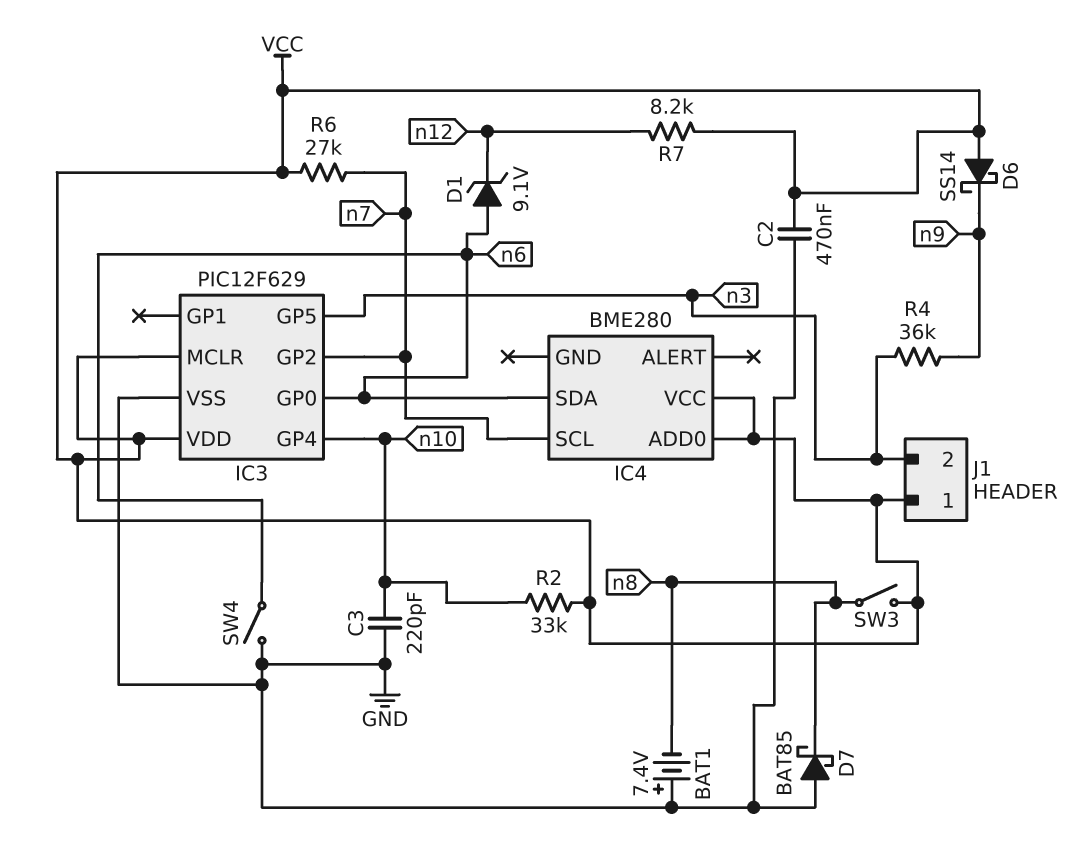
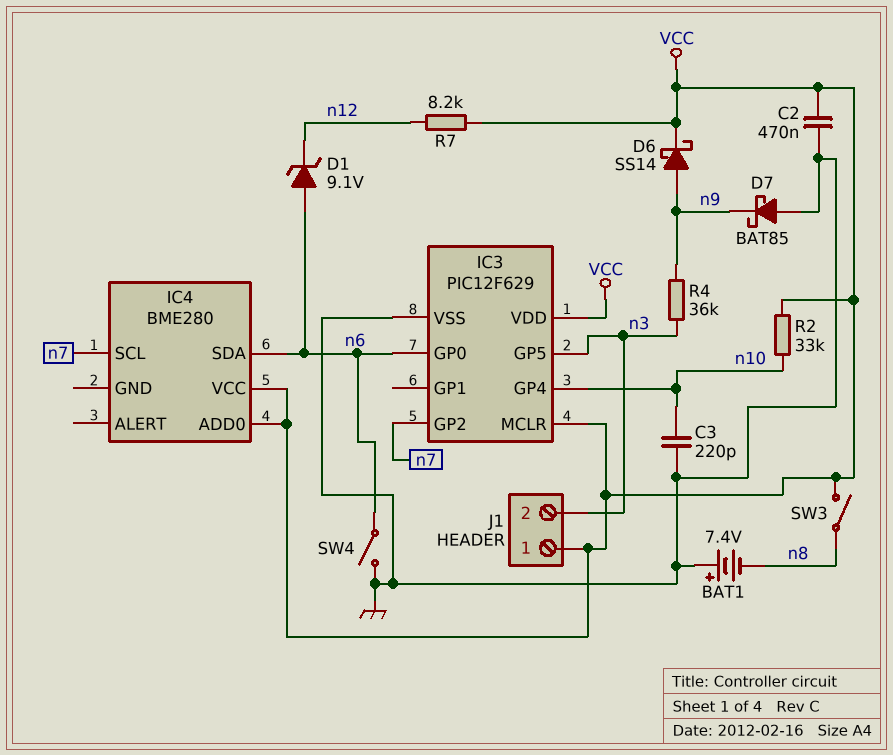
D6: schottky SS14 (A VCC, K n9) -> schottky SS14 (A n9, K VCC)
D7: schottky BAT85 (A GND, K n8) -> schottky BAT85 (A GND, K n9)
R6: 27k (VCC, n7) -> none

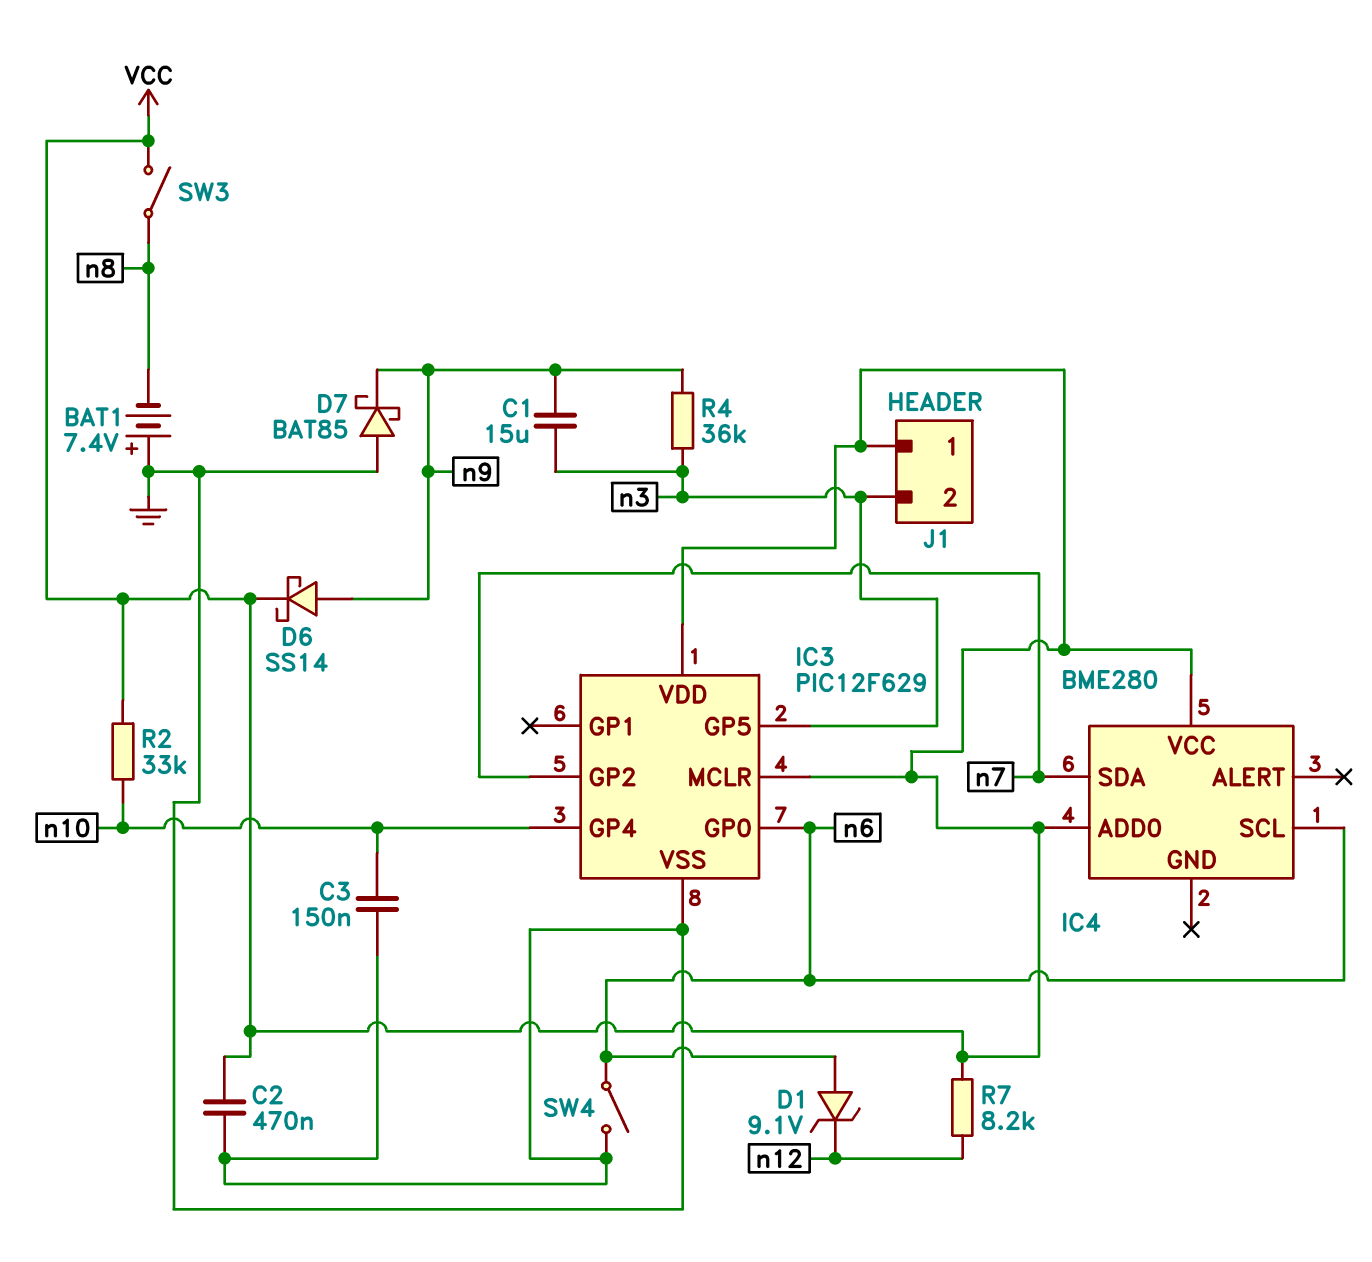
C1: none -> 15uF (n3, n9)
C3: 220pF (GND, n10) -> 150nF (GND, n10)
IC4 pin SCL: n7 -> n6
IC4 pin SDA: n6 -> n7

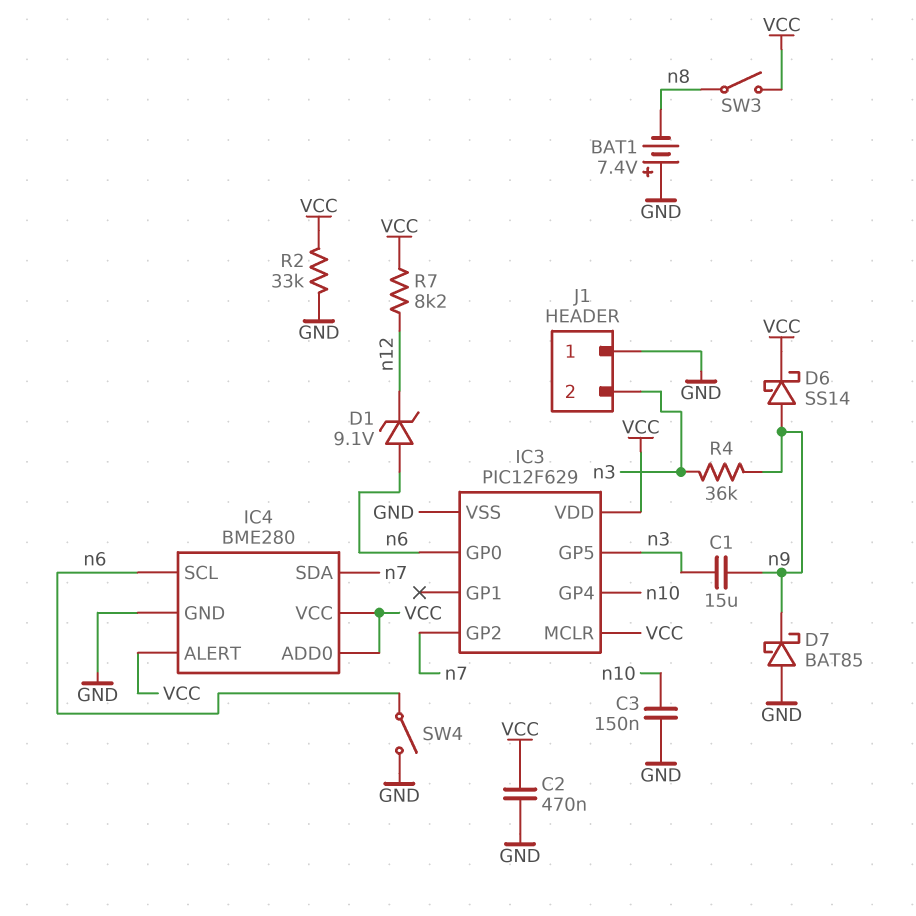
IC4 pin ALERT: none -> VCC
IC4 pin GND: none -> GND
J1 pin 1: VCC -> GND
R2: 33k (VCC, n10) -> 33k (GND, VCC)

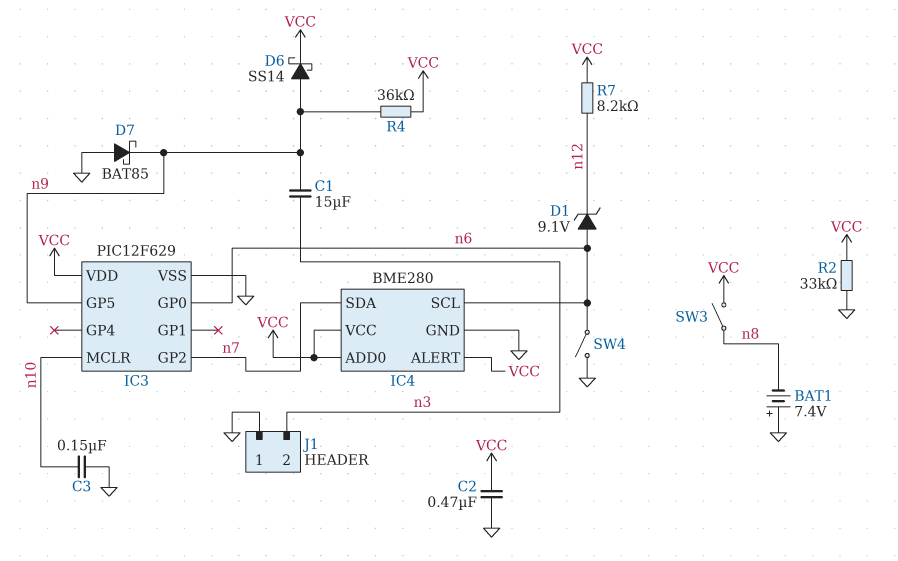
IC3 pin GP4: n10 -> none
IC3 pin GP5: n3 -> n9
IC3 pin MCLR: VCC -> n10
R4: 36k (n3, n9) -> 36k (VCC, n9)

